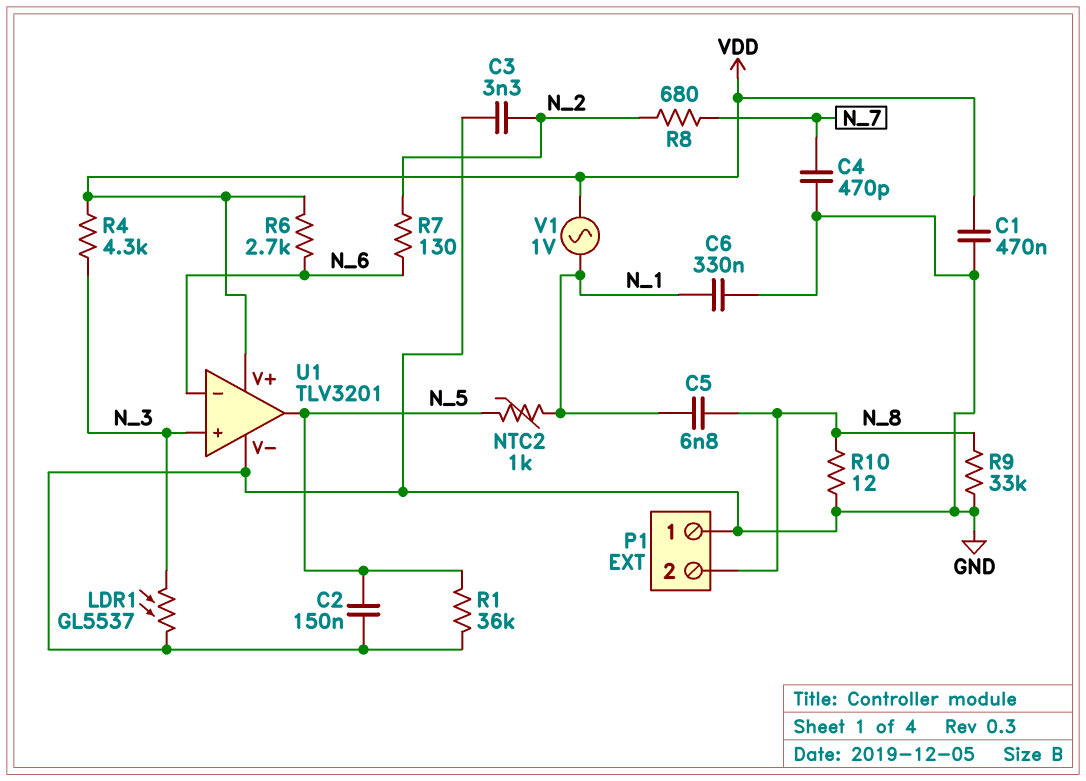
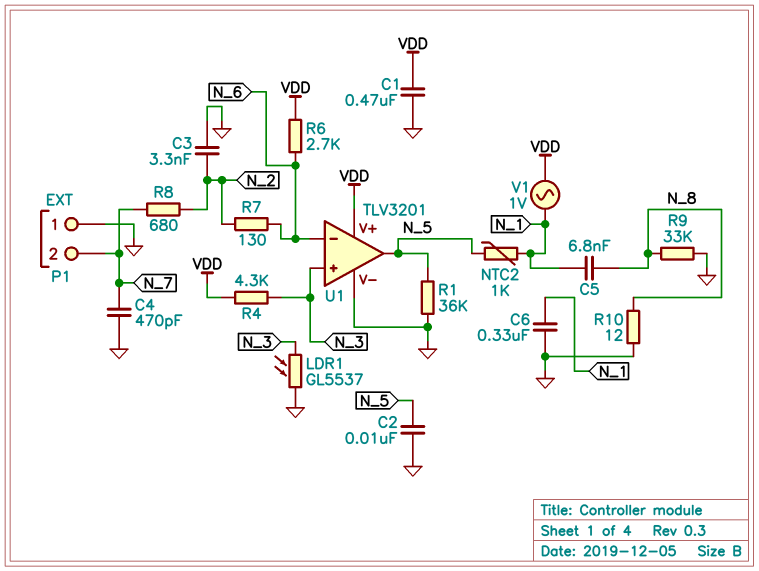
C2: 150nF (GND, N_5) -> 10nF (GND, N_5)
P1 pin 2: N_8 -> N_7

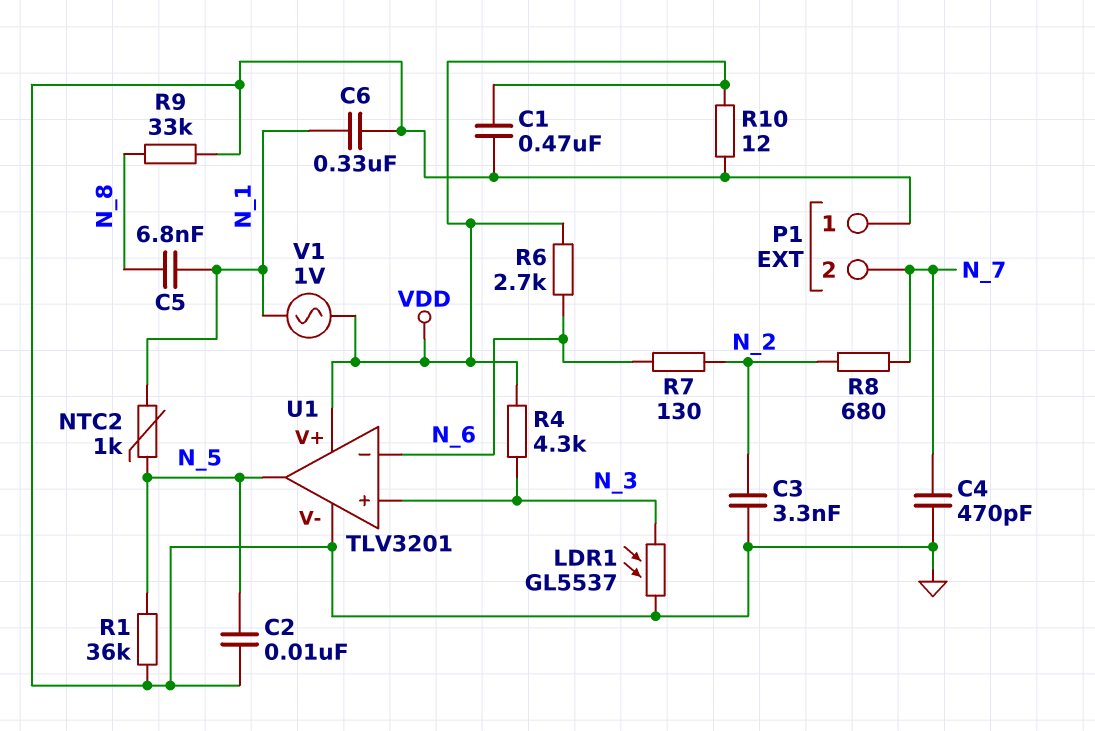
R10: 12 (GND, N_8) -> 12 (GND, VDD)

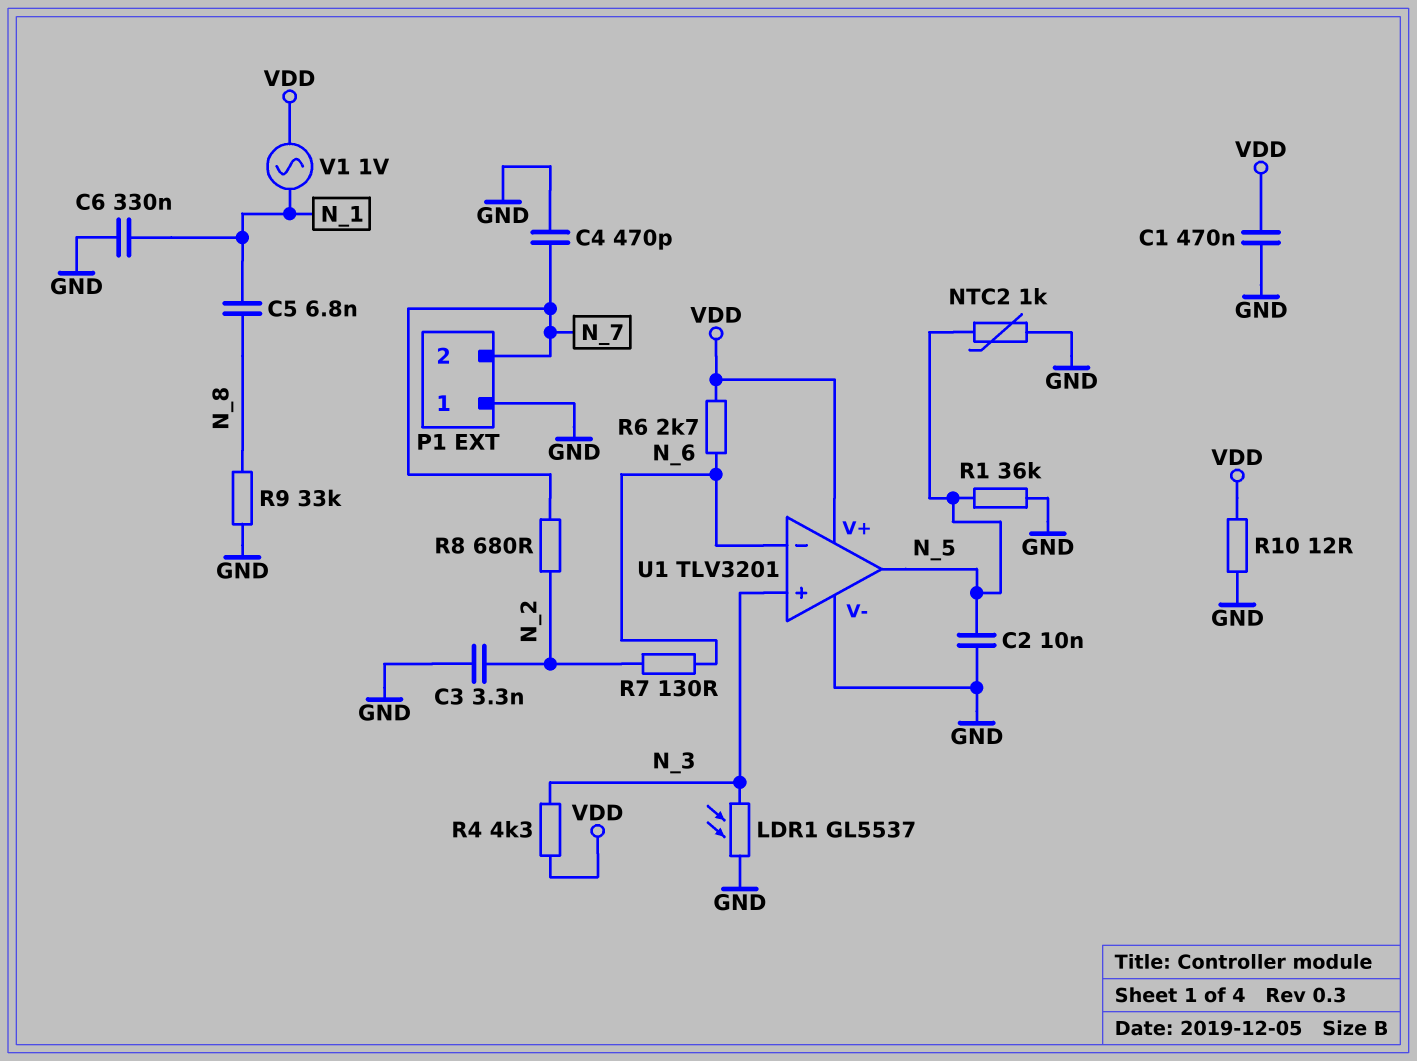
NTC2: 1k (N_1, N_5) -> 1k (GND, N_5)

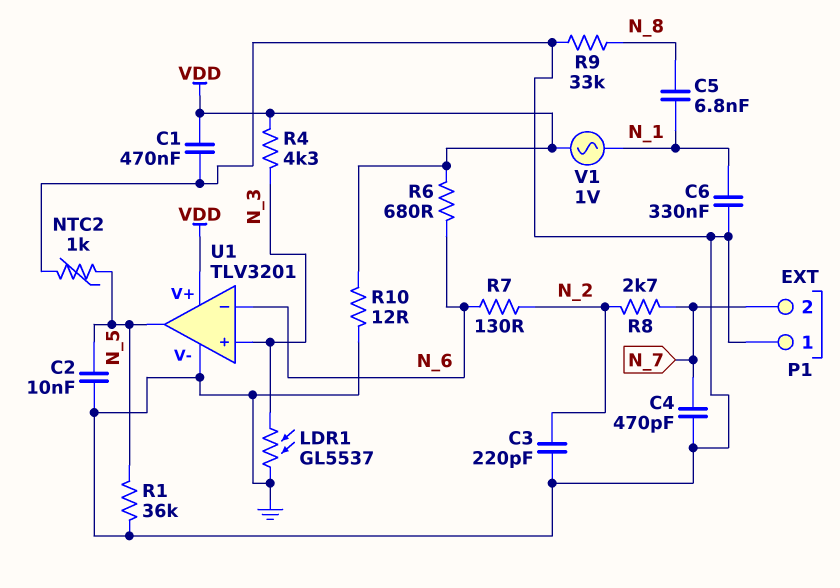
C3: 3.3nF (GND, N_2) -> 220pF (GND, N_2)
R6: 2.7k (N_6, VDD) -> 680 (N_6, VDD)
R8: 680 (N_2, N_7) -> 2.7k (N_2, N_7)

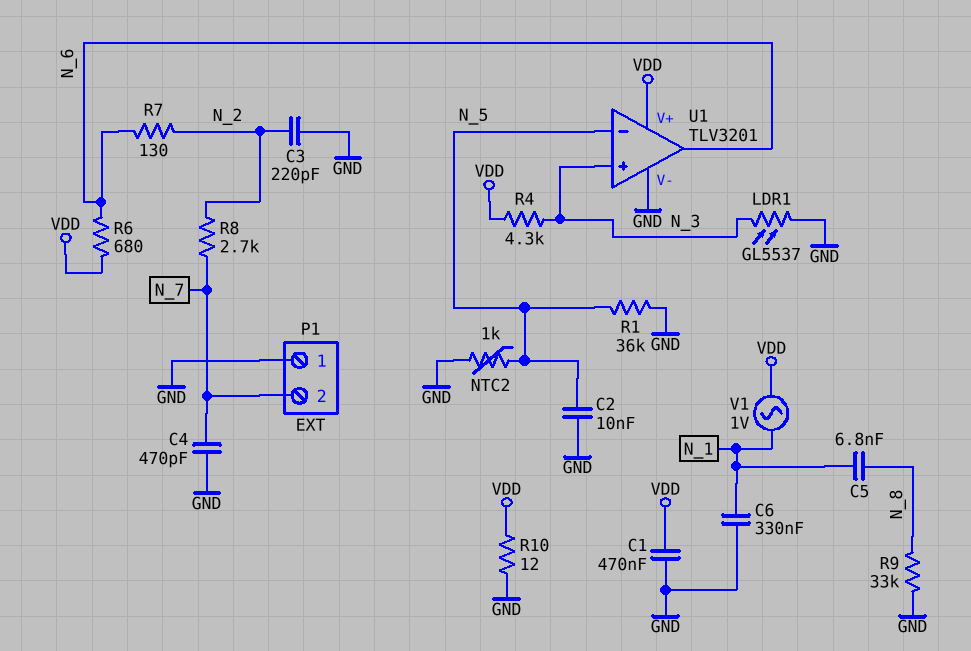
U1 pin in-: N_6 -> N_5
U1 pin out: N_5 -> N_6

